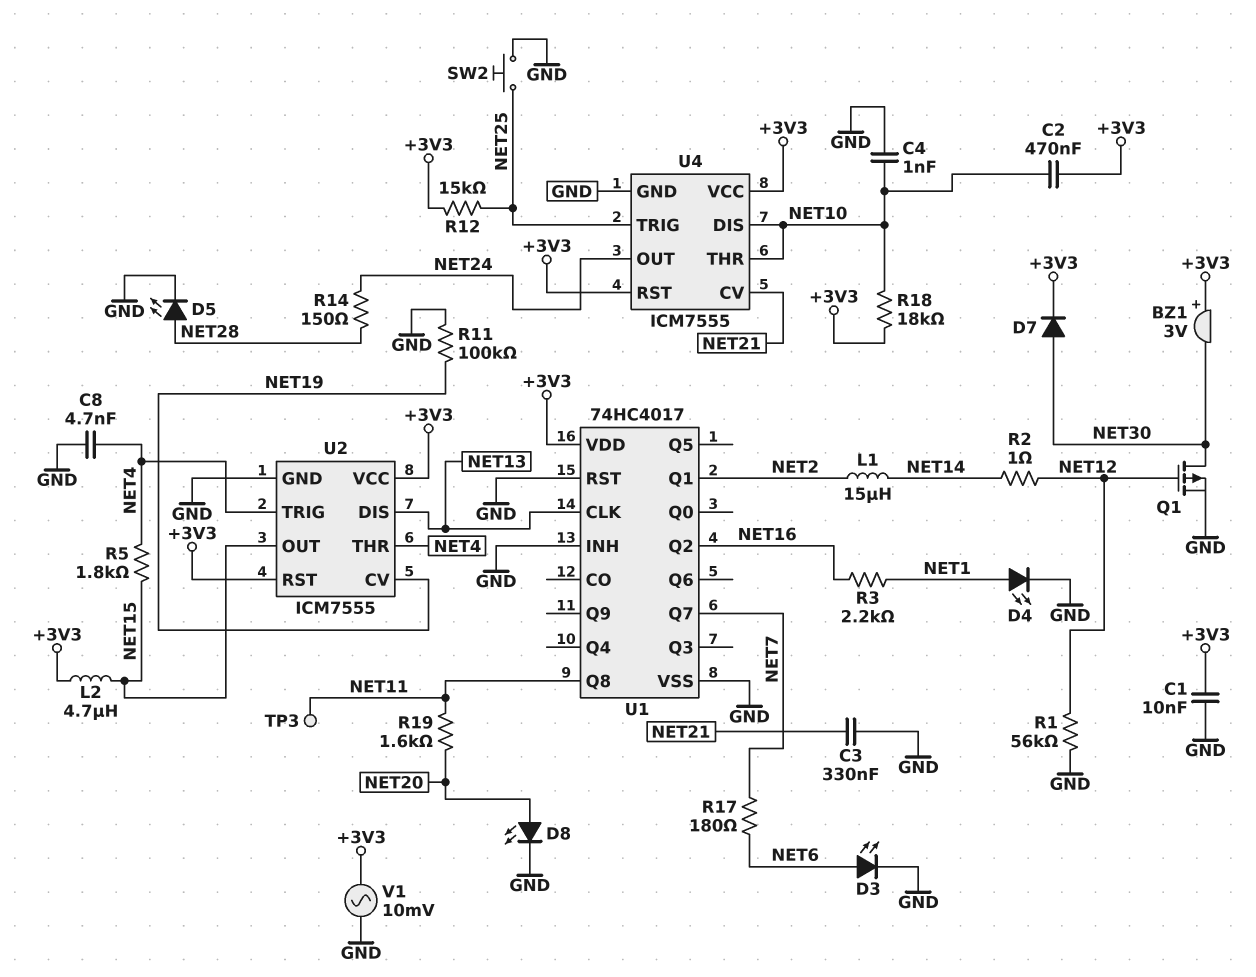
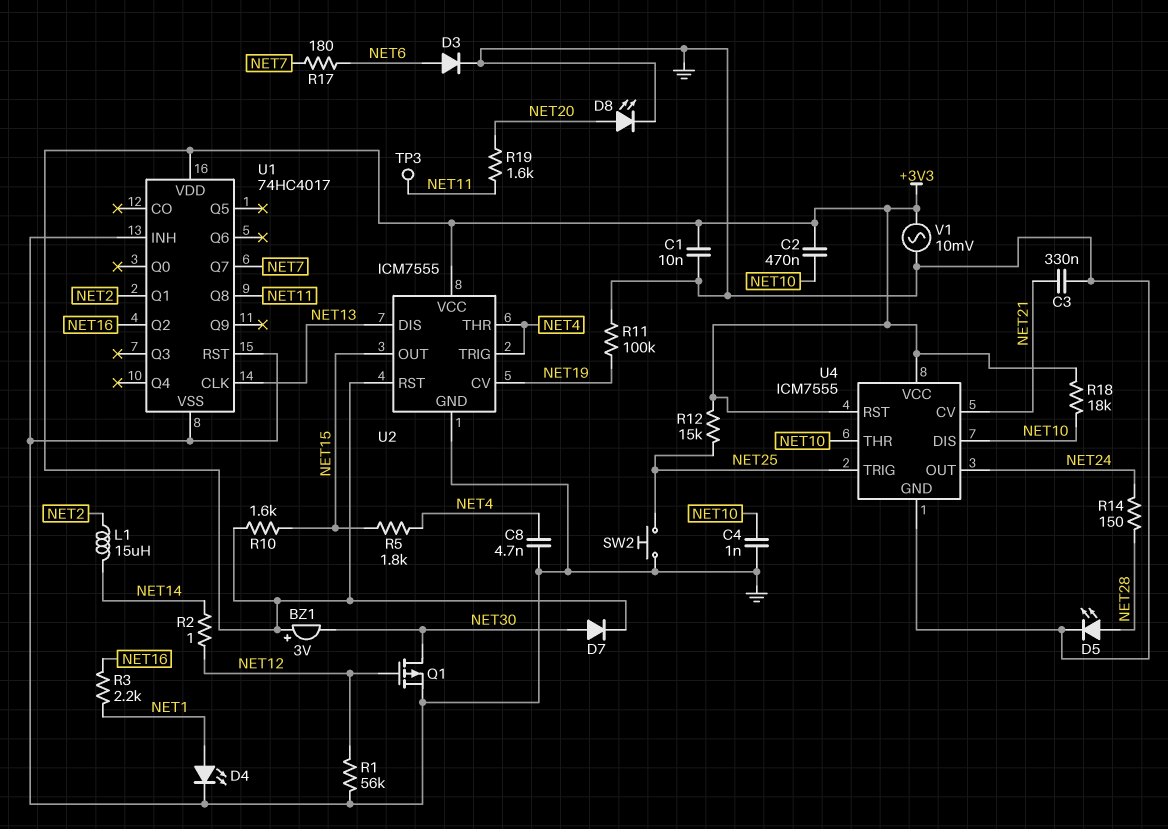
D3: LED (A NET6, K GND) -> diode (A NET6, K GND)
L2: 4.7uH (+3V3, NET15) -> none
R10: none -> 1.6k (+3V3, NET15)

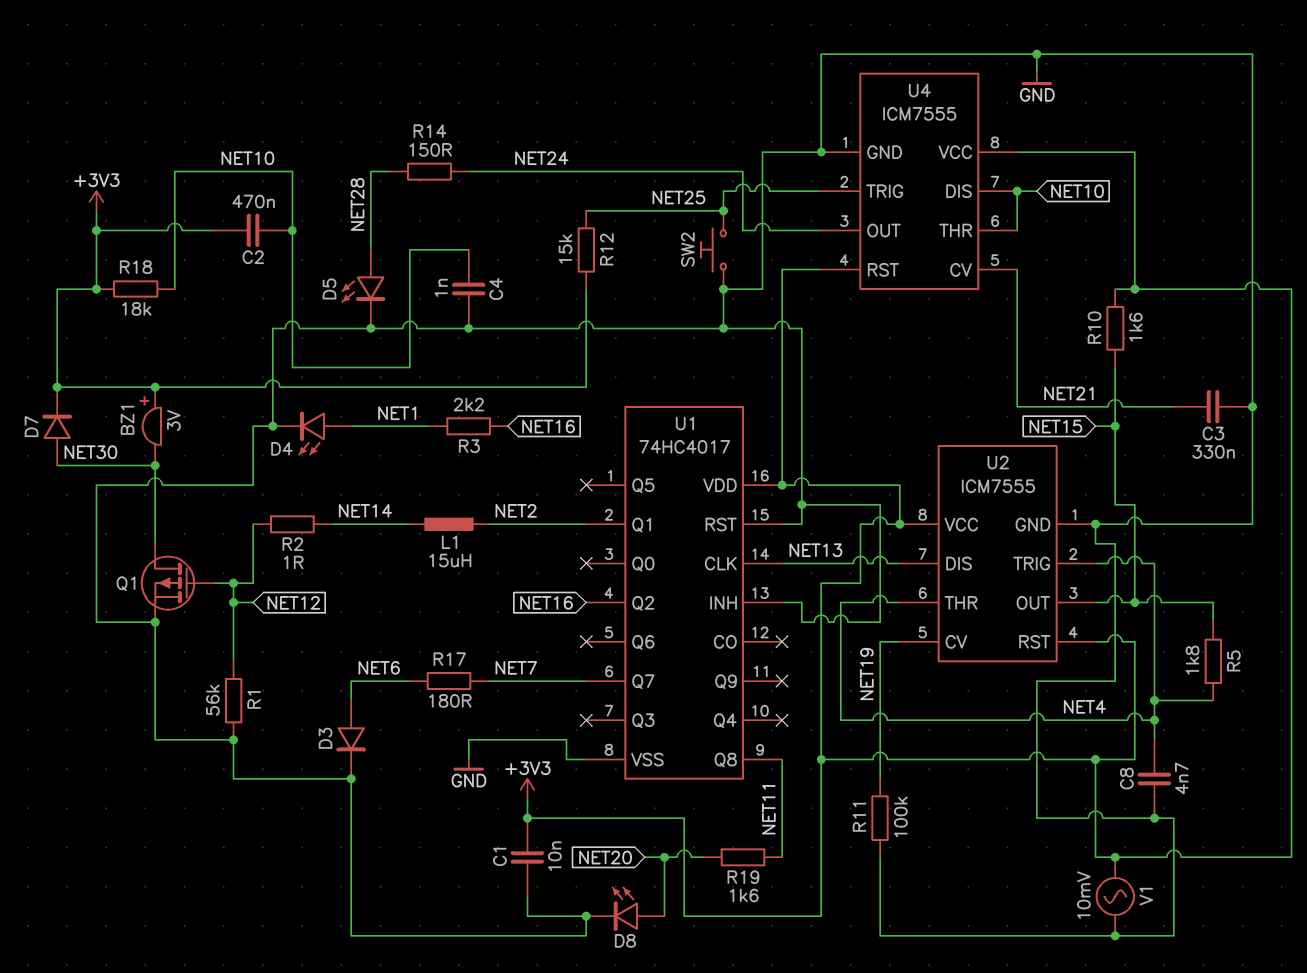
TP3: test point (NET11) -> none

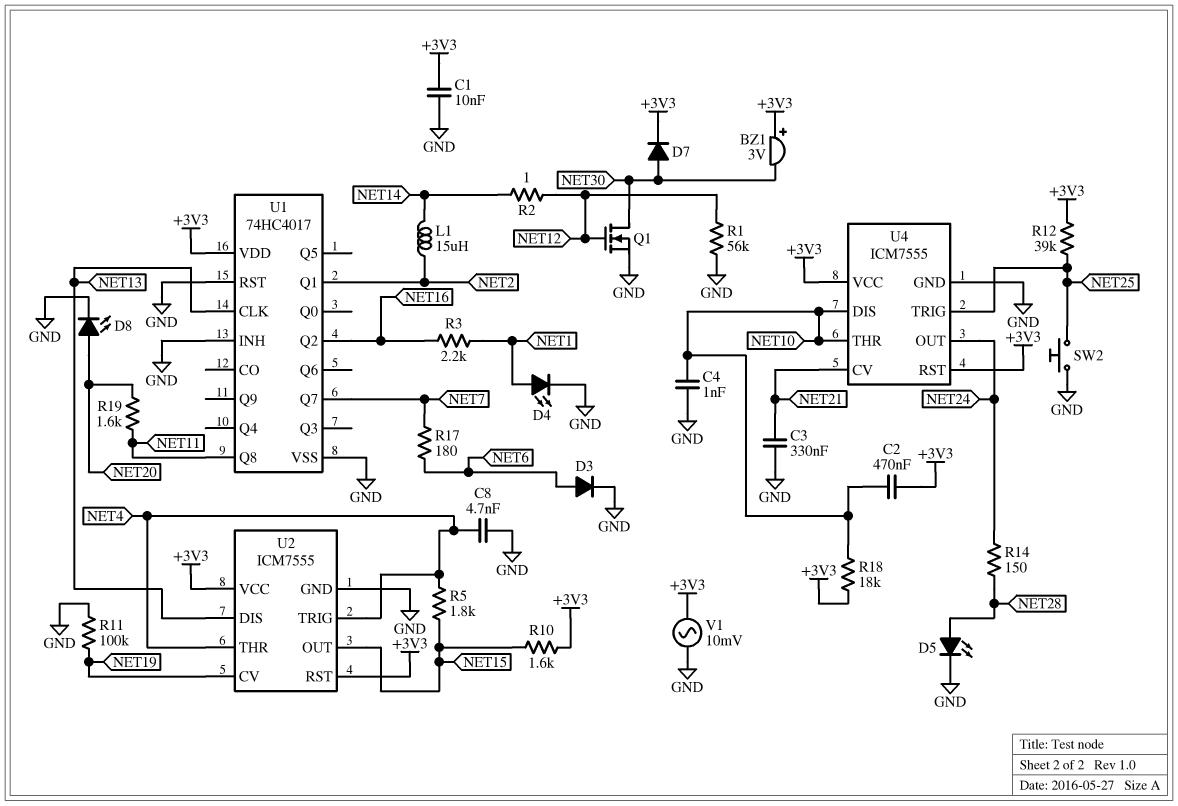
Q1: PMOS (G NET12, D NET30, S GND) -> NMOS (G NET12, D NET30, S GND)
R12: 15k (+3V3, NET25) -> 39k (+3V3, NET25)

